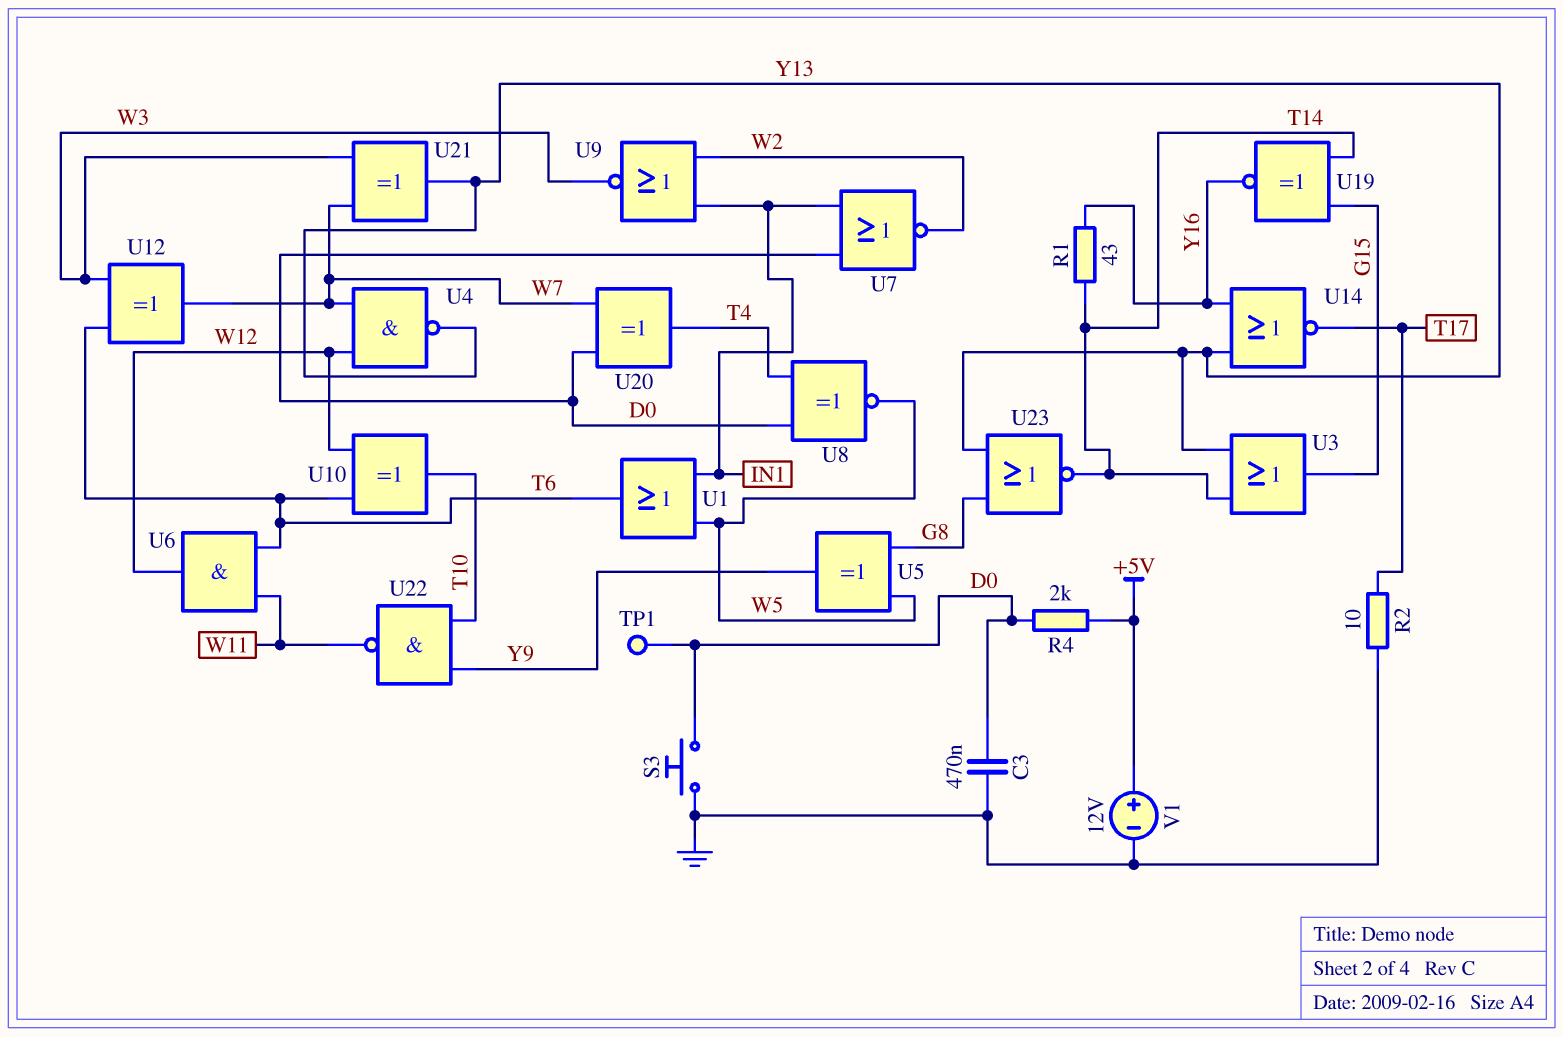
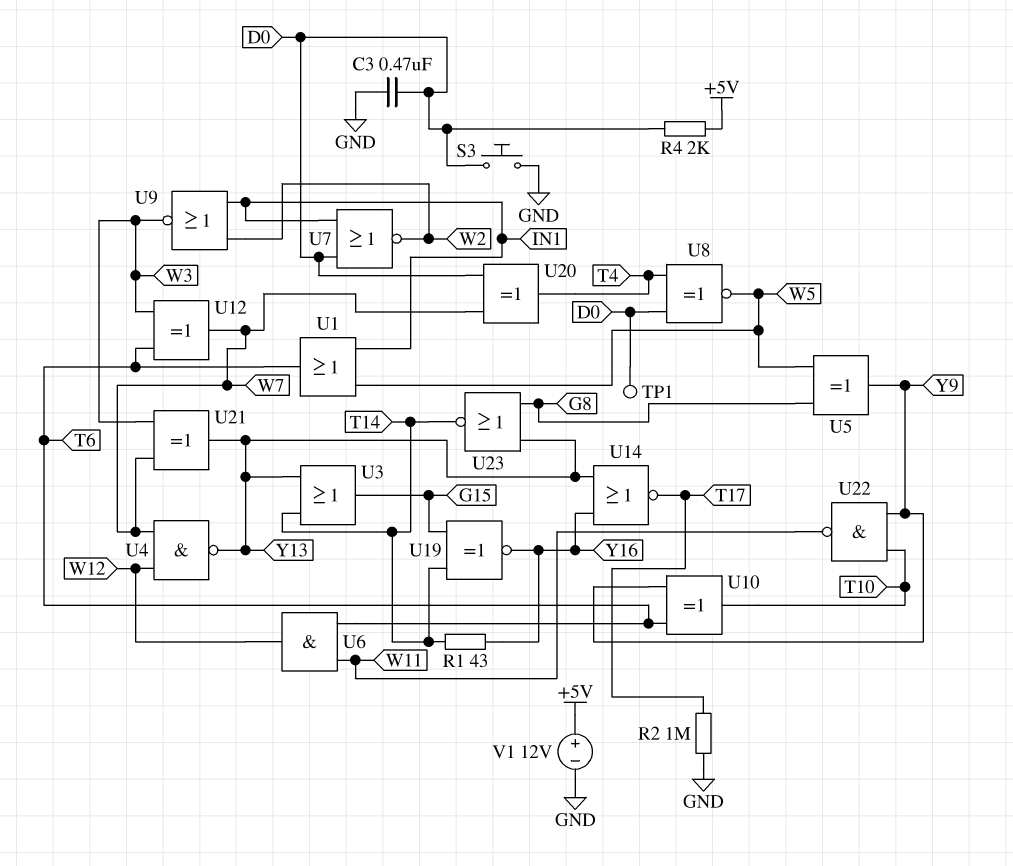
R2: 10 (GND, T17) -> 1M (GND, T17)
U10: XOR (in T6, in W12, out T10) -> XOR (in T6, in Y9, out T10)

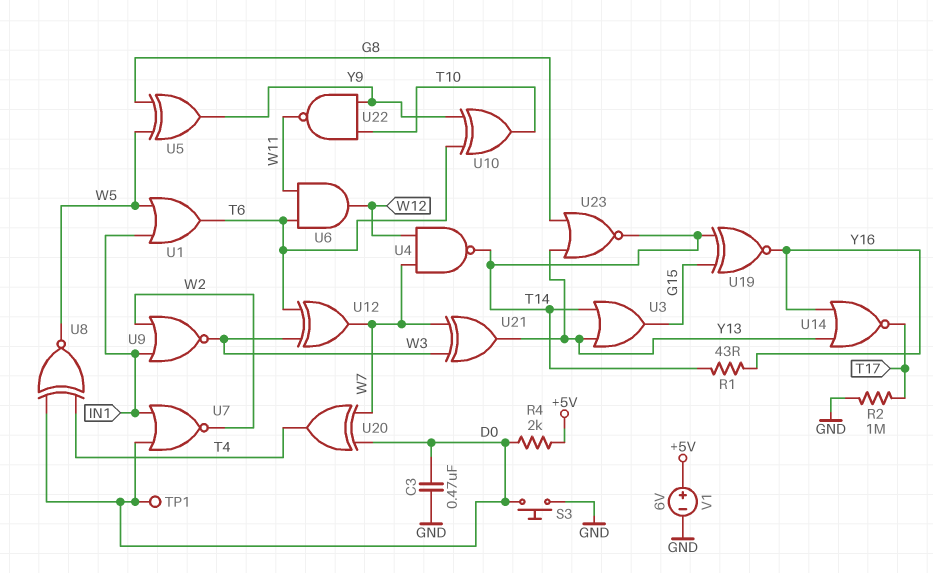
U4: NAND (in W7, in W12, out Y13) -> NAND (in W7, in W12, out T14)
V1: 12V (plus +5V, minus GND) -> 6V (plus +5V, minus GND)

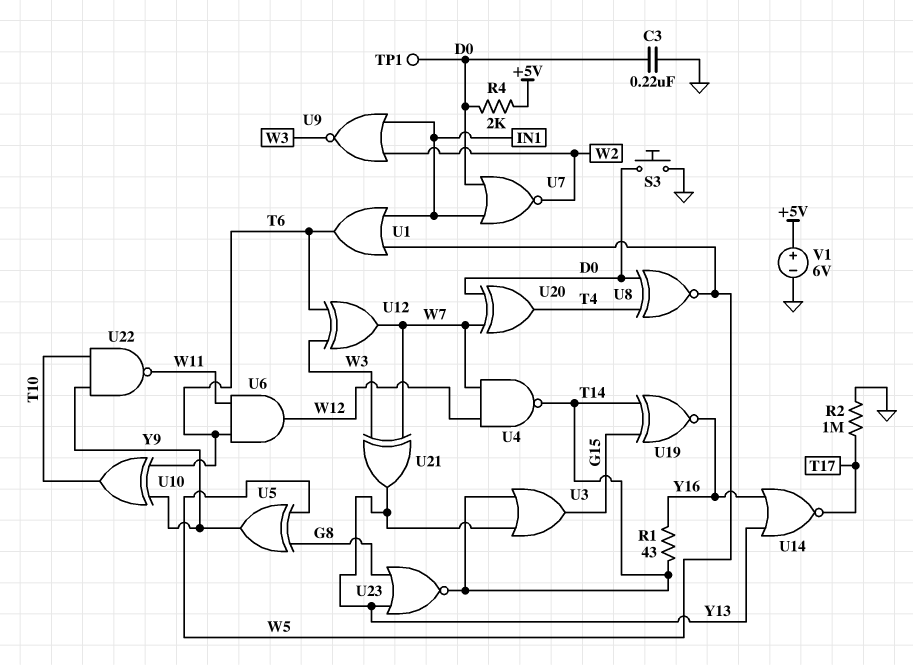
C3: 470nF (D0, GND) -> 220nF (D0, GND)

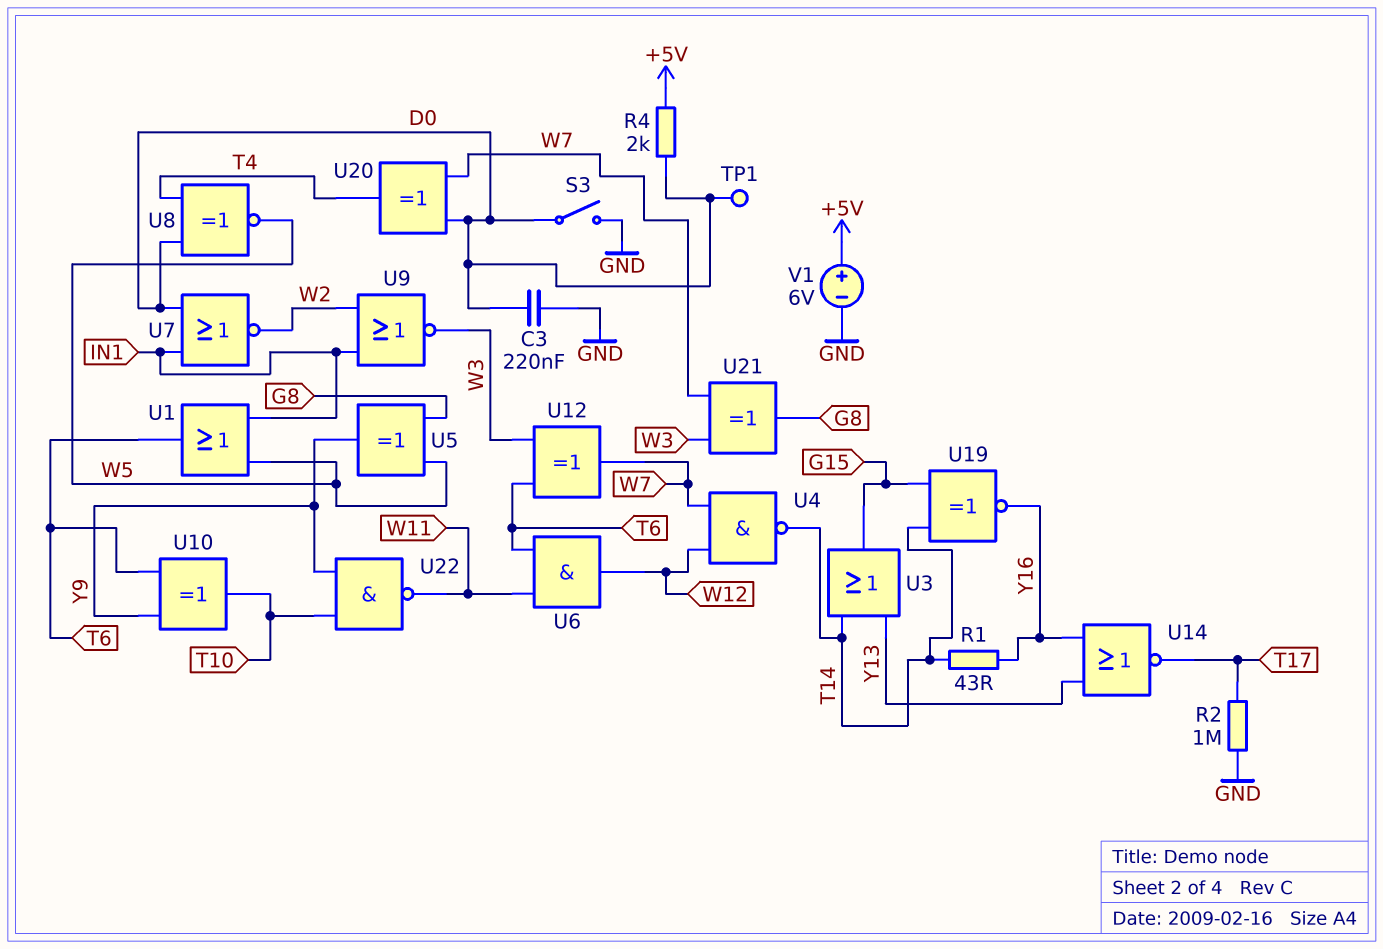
S3: button (D0, GND) -> switch (D0, GND)
U21: XOR (in W3, in W7, out Y13) -> XOR (in W3, in W7, out G8)
U23: NOR (in G8, in Y13, out T14) -> none

